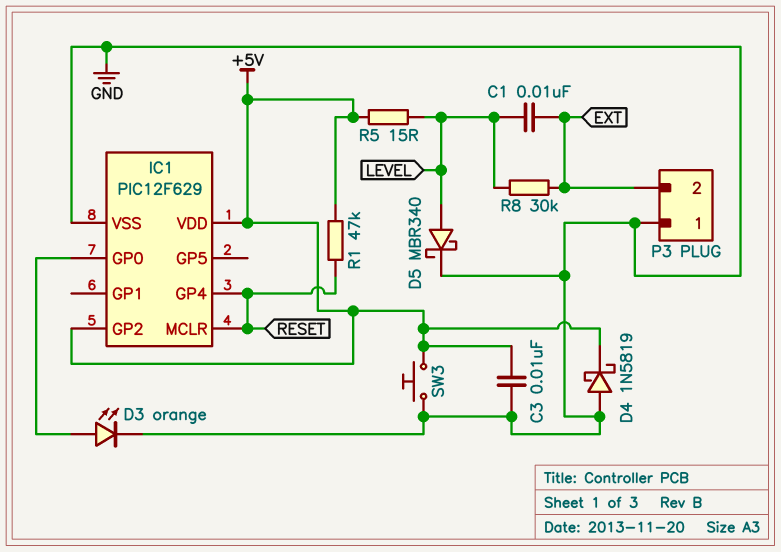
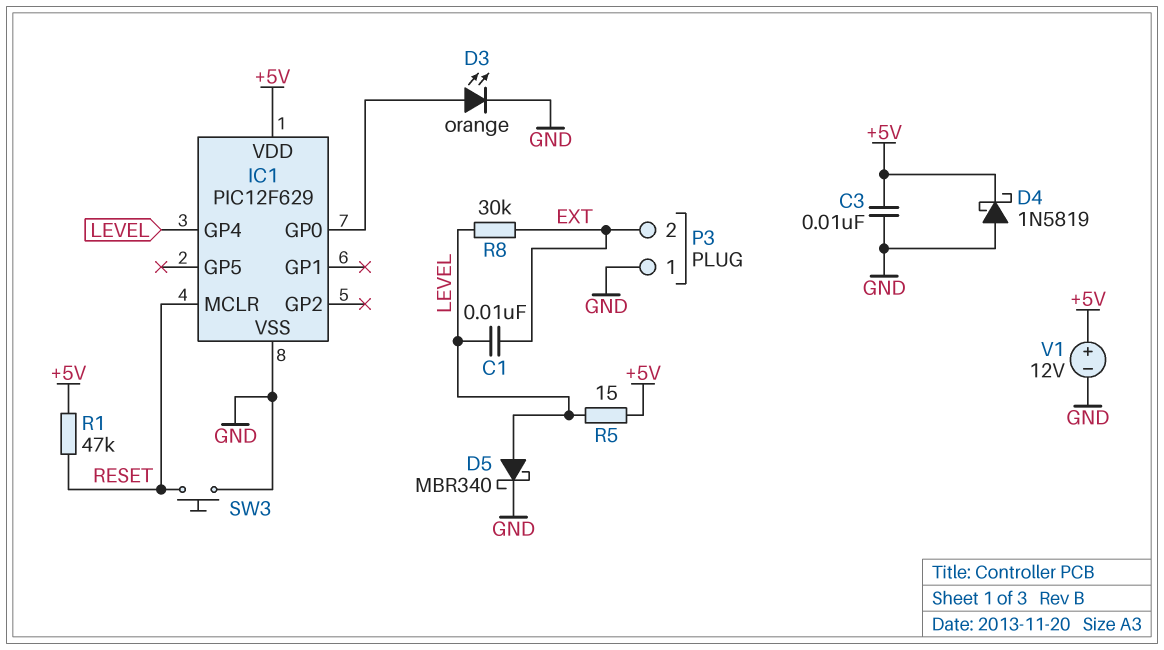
IC1 pin GP2: +5V -> none
IC1 pin GP4: RESET -> LEVEL
SW3: button (+5V, GND) -> button (GND, RESET)
V1: none -> 12V (plus +5V, minus GND)

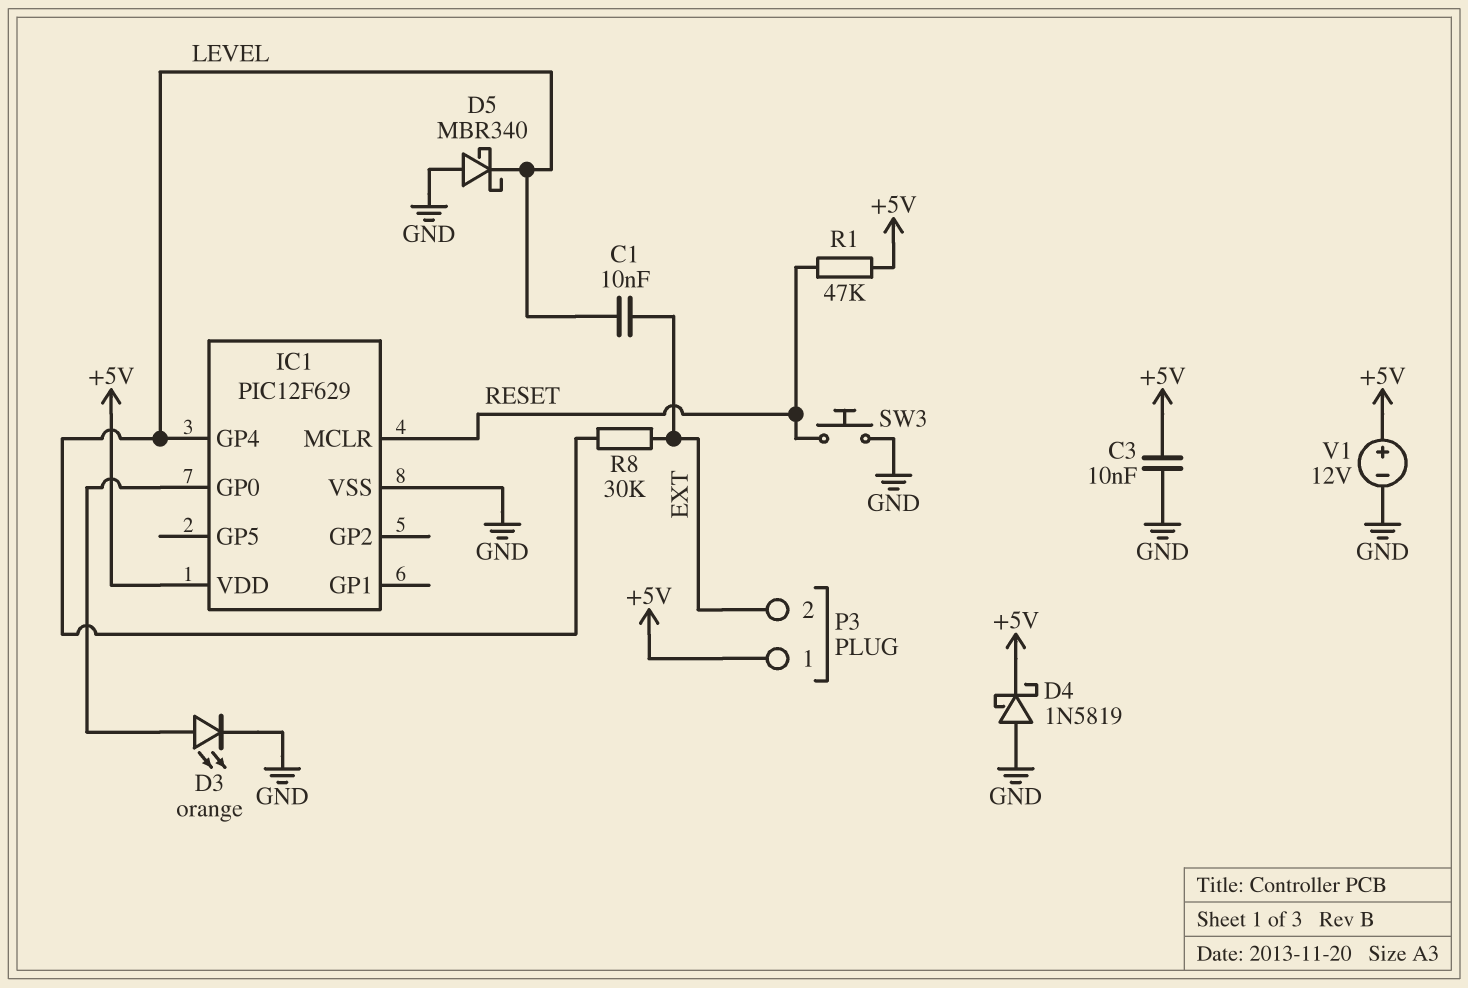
D5: schottky MBR340 (A LEVEL, K GND) -> schottky MBR340 (A GND, K LEVEL)
P3 pin 1: GND -> +5V
R5: 15 (+5V, LEVEL) -> none

